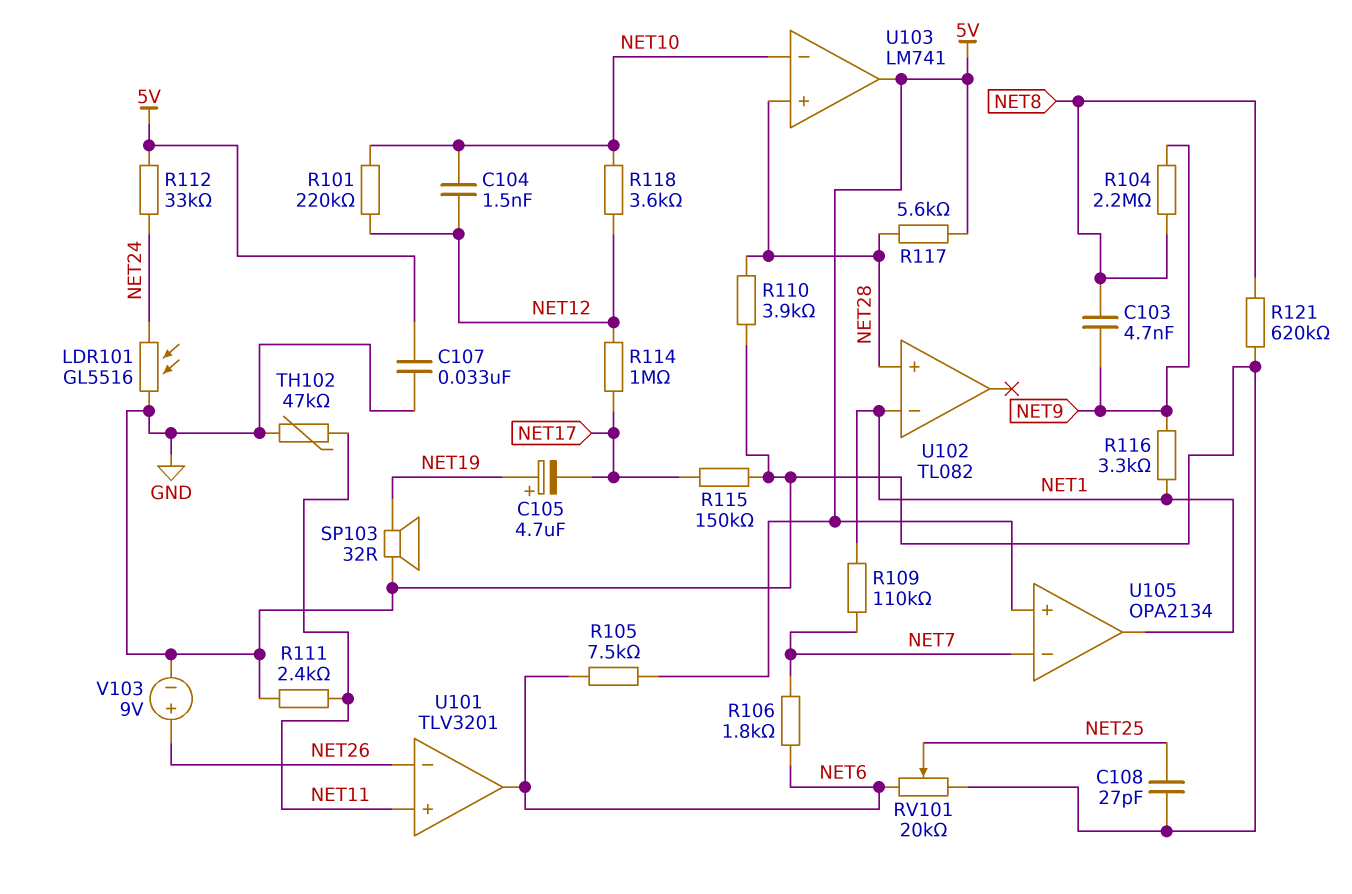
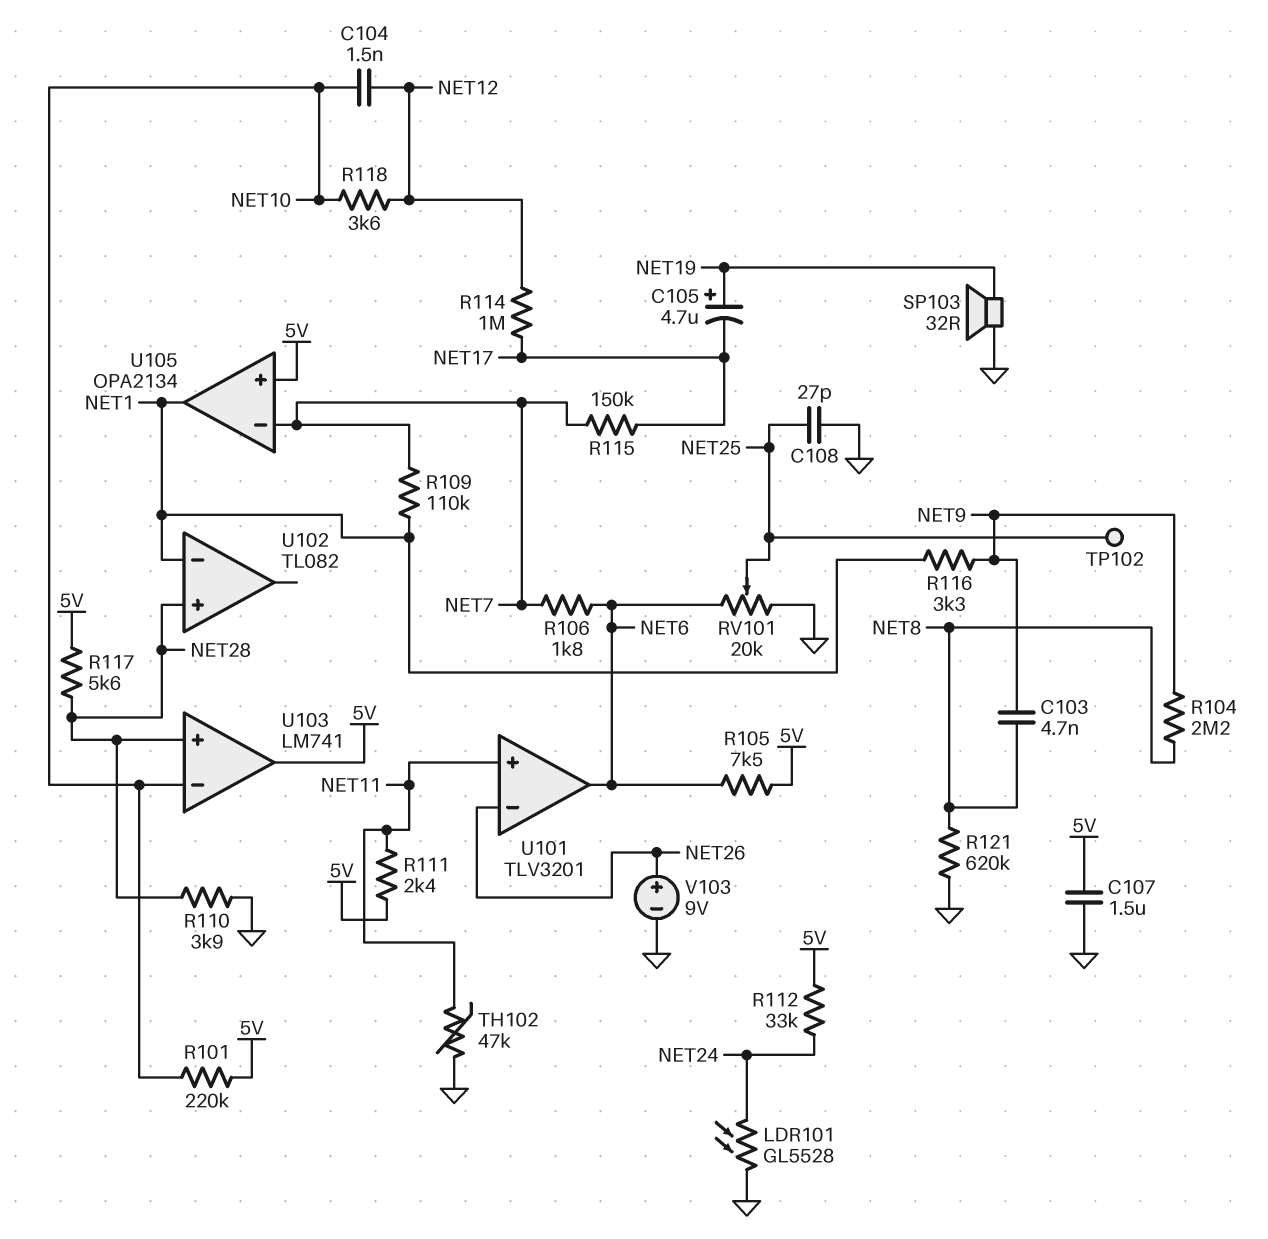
C107: 33nF (5V, GND) -> 1.5uF (5V, GND)
LDR101: GL5516 (GND, NET24) -> GL5528 (GND, NET24)
R101: 220k (NET10, NET12) -> 220k (5V, NET10)
R111: 2.4k (GND, NET11) -> 2.4k (5V, NET11)
R115: 150k (GND, NET17) -> 150k (NET7, NET17)
TP102: none -> test point (NET25)

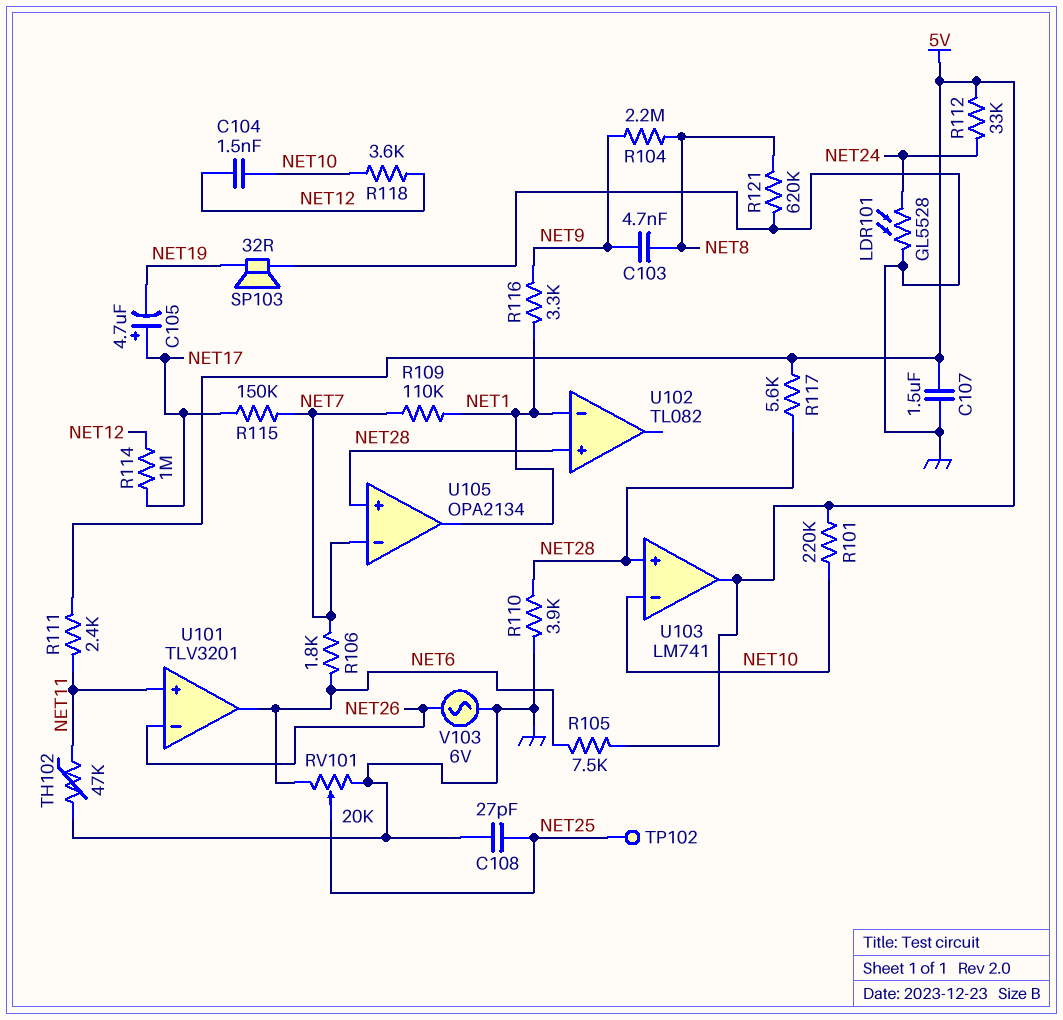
C105: 4.7uF (plus NET19, minus NET17) -> 4.7uF (plus NET17, minus NET19)
U105 pin in+: 5V -> NET28
V103: 9V (plus NET26, minus GND) -> AC 6V (GND, NET26)

